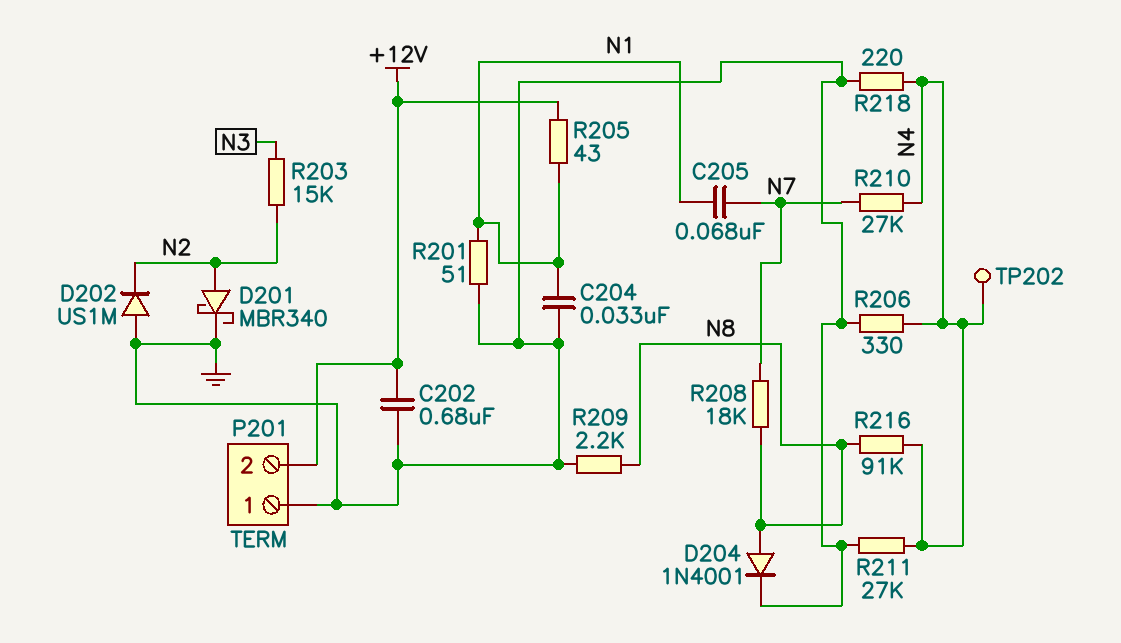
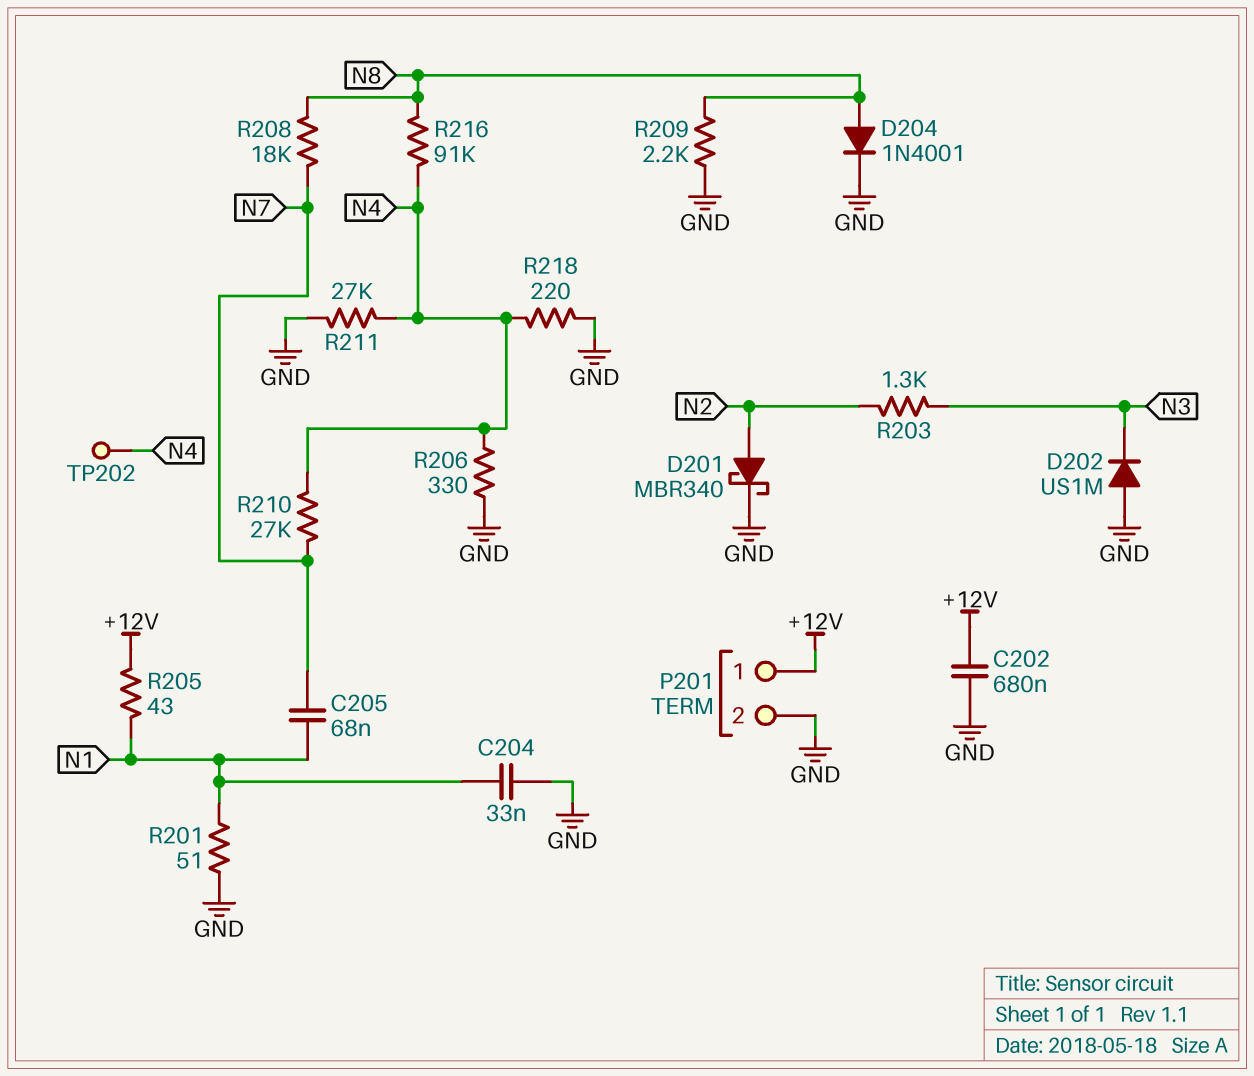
D202: diode US1M (A GND, K N2) -> diode US1M (A GND, K N3)
P201 pin 1: GND -> +12V
P201 pin 2: +12V -> GND
R203: 15k (N2, N3) -> 1.3k (N2, N3)

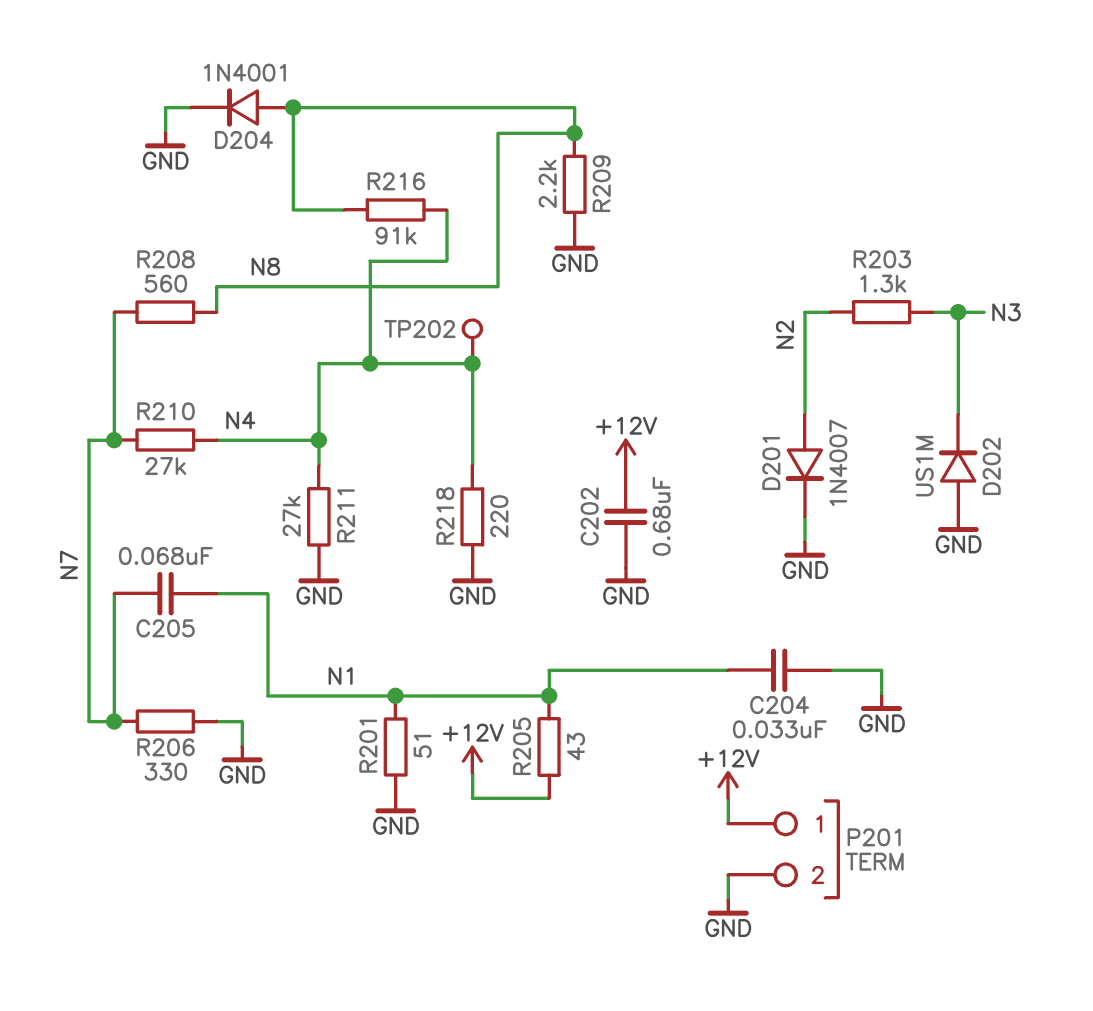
D201: schottky MBR340 (A N2, K GND) -> diode 1N4007 (A N2, K GND)
R206: 330 (GND, N4) -> 330 (GND, N7)
R208: 18k (N7, N8) -> 560 (N7, N8)

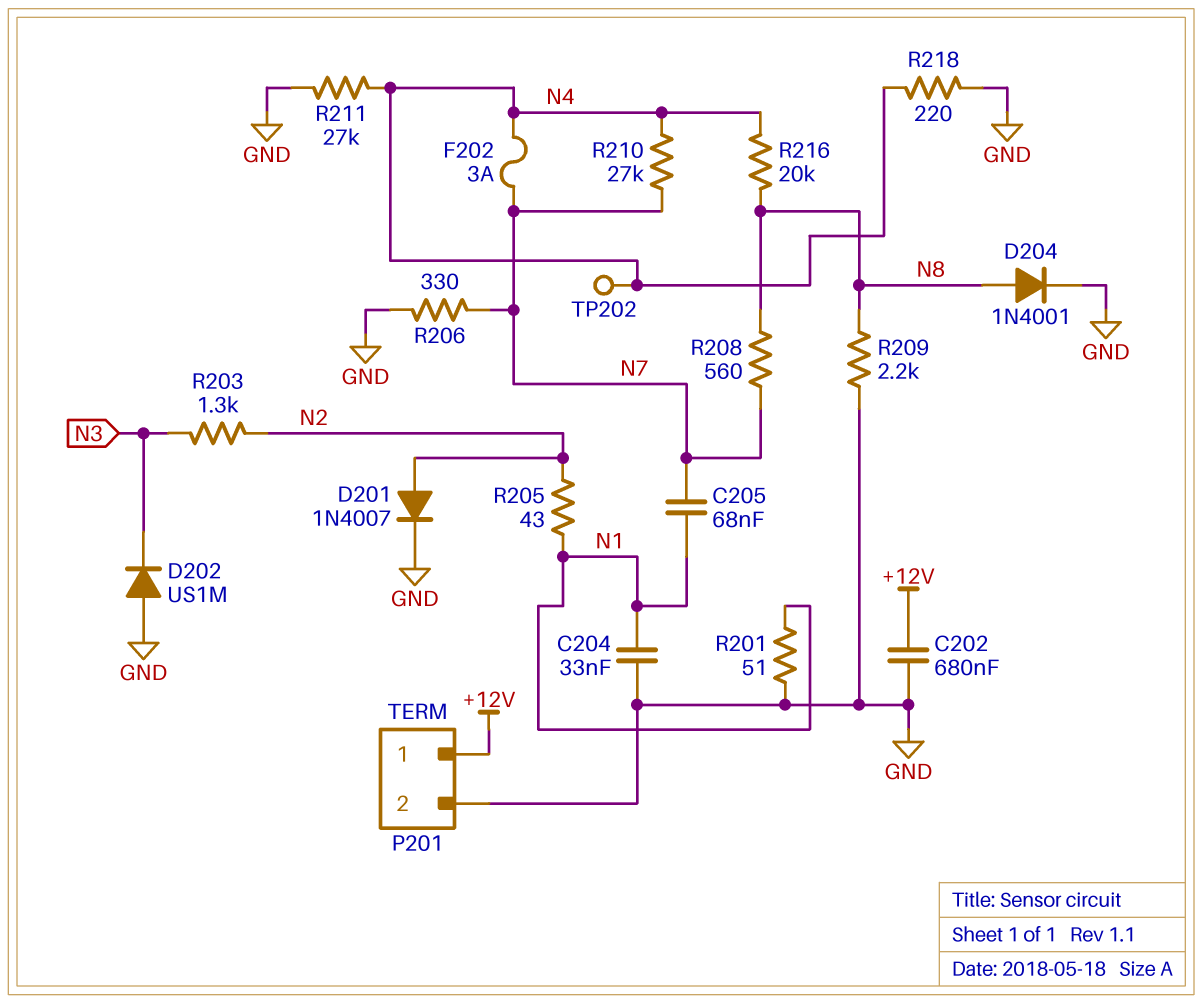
F202: none -> 3A (N4, N7)
R205: 43 (+12V, N1) -> 43 (N1, N2)
R216: 91k (N4, N8) -> 20k (N4, N8)

